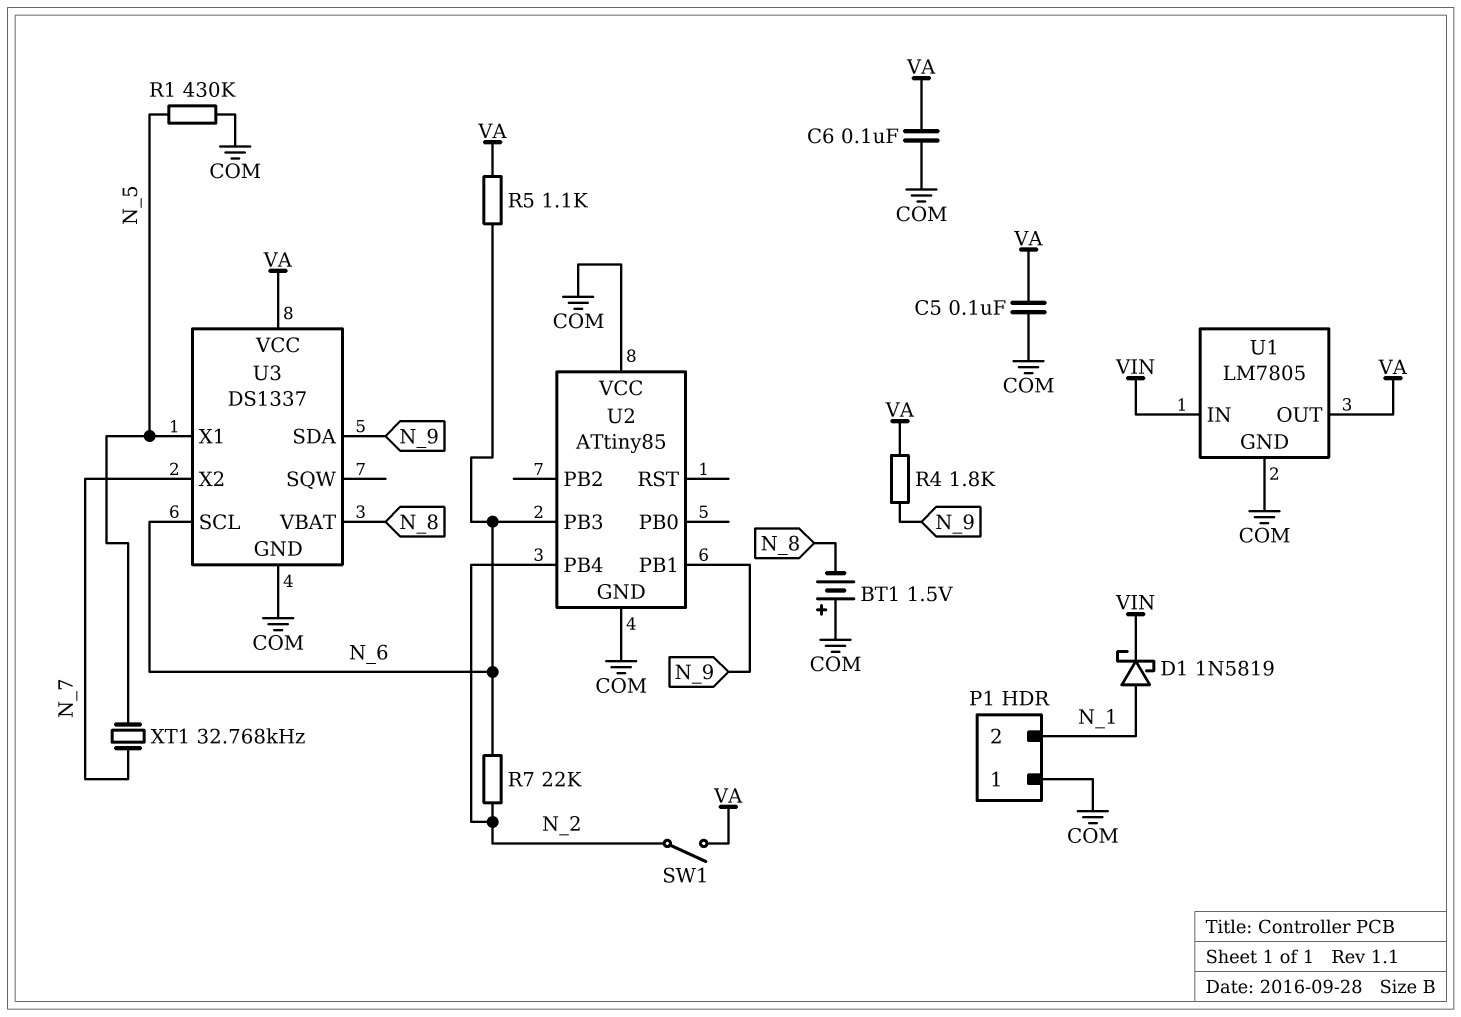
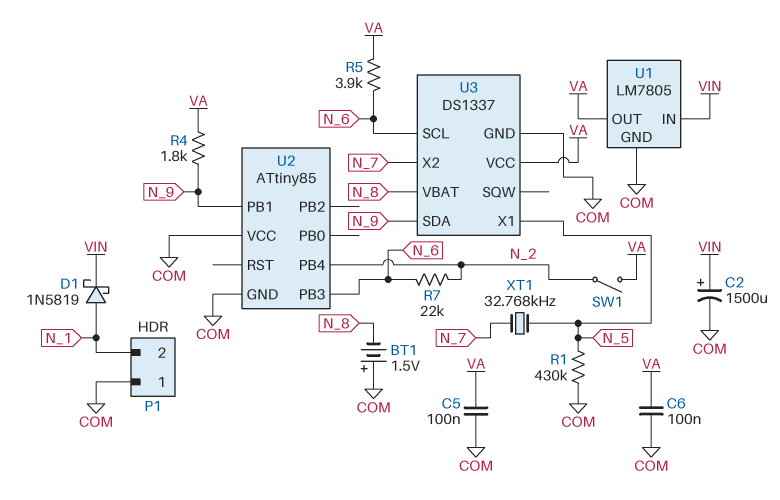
C2: none -> 1500uF (plus VIN, minus COM)
R5: 1.1k (N_6, VA) -> 3.9k (N_6, VA)

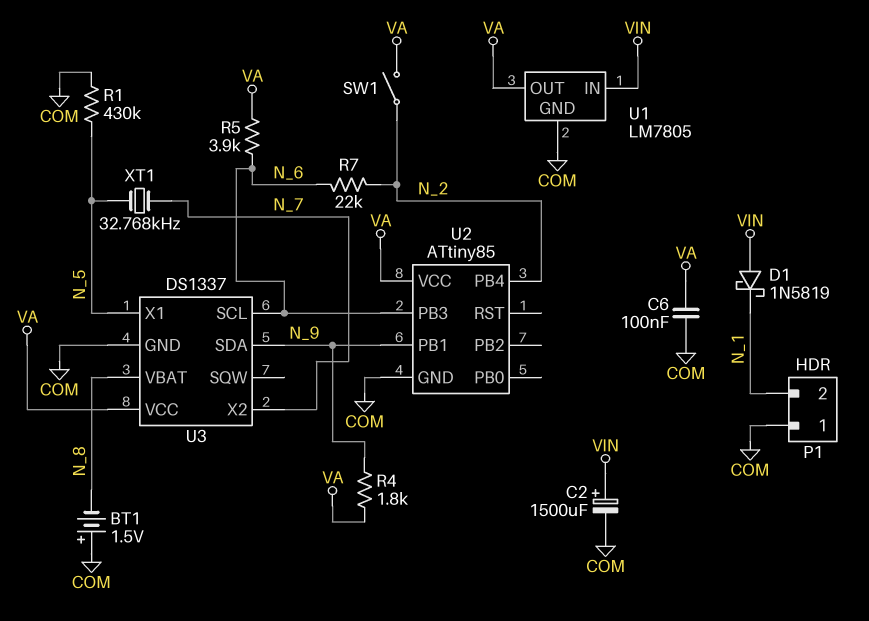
C5: 100nF (COM, VA) -> none
D1: schottky 1N5819 (A N_1, K VIN) -> schottky 1N5819 (A VIN, K N_1)
U2 pin VCC: COM -> VA

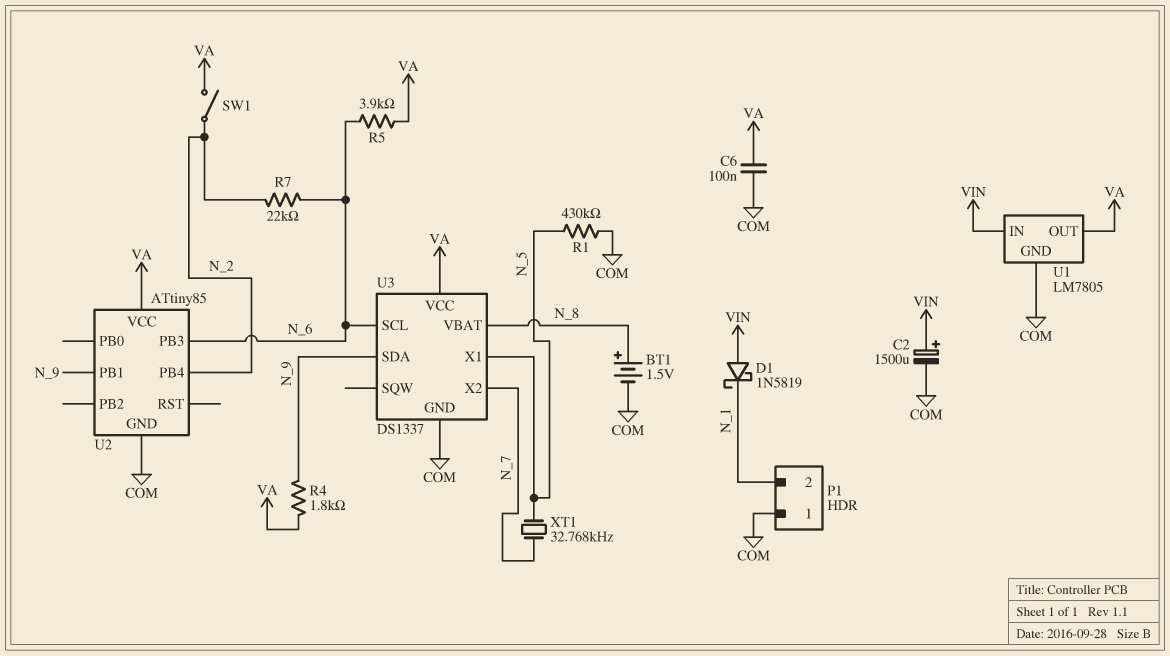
BT1: 1.5V (plus COM, minus N_8) -> 1.5V (plus N_8, minus COM)

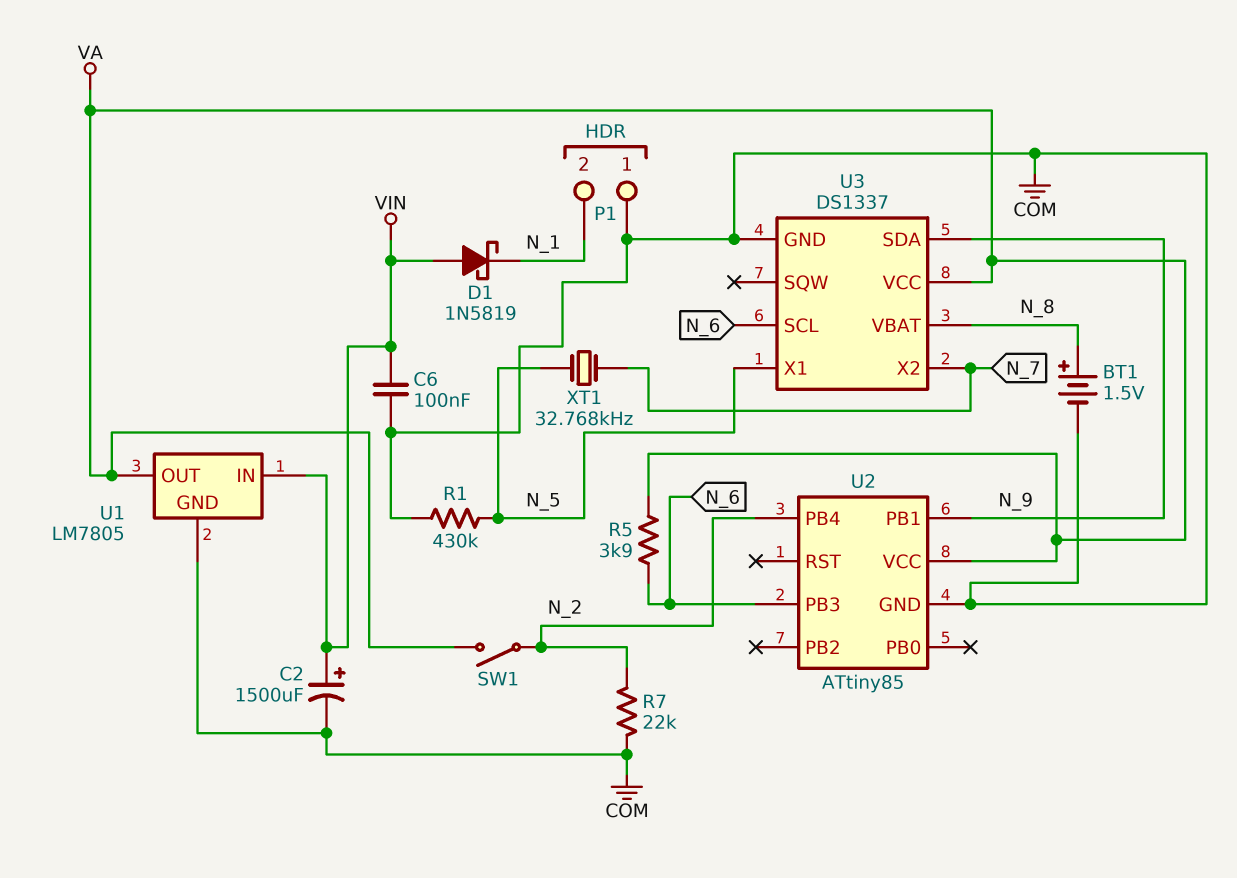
C6: 100nF (COM, VA) -> 100nF (COM, VIN)
R4: 1.8k (N_9, VA) -> none
R7: 22k (N_2, N_6) -> 22k (COM, N_2)

